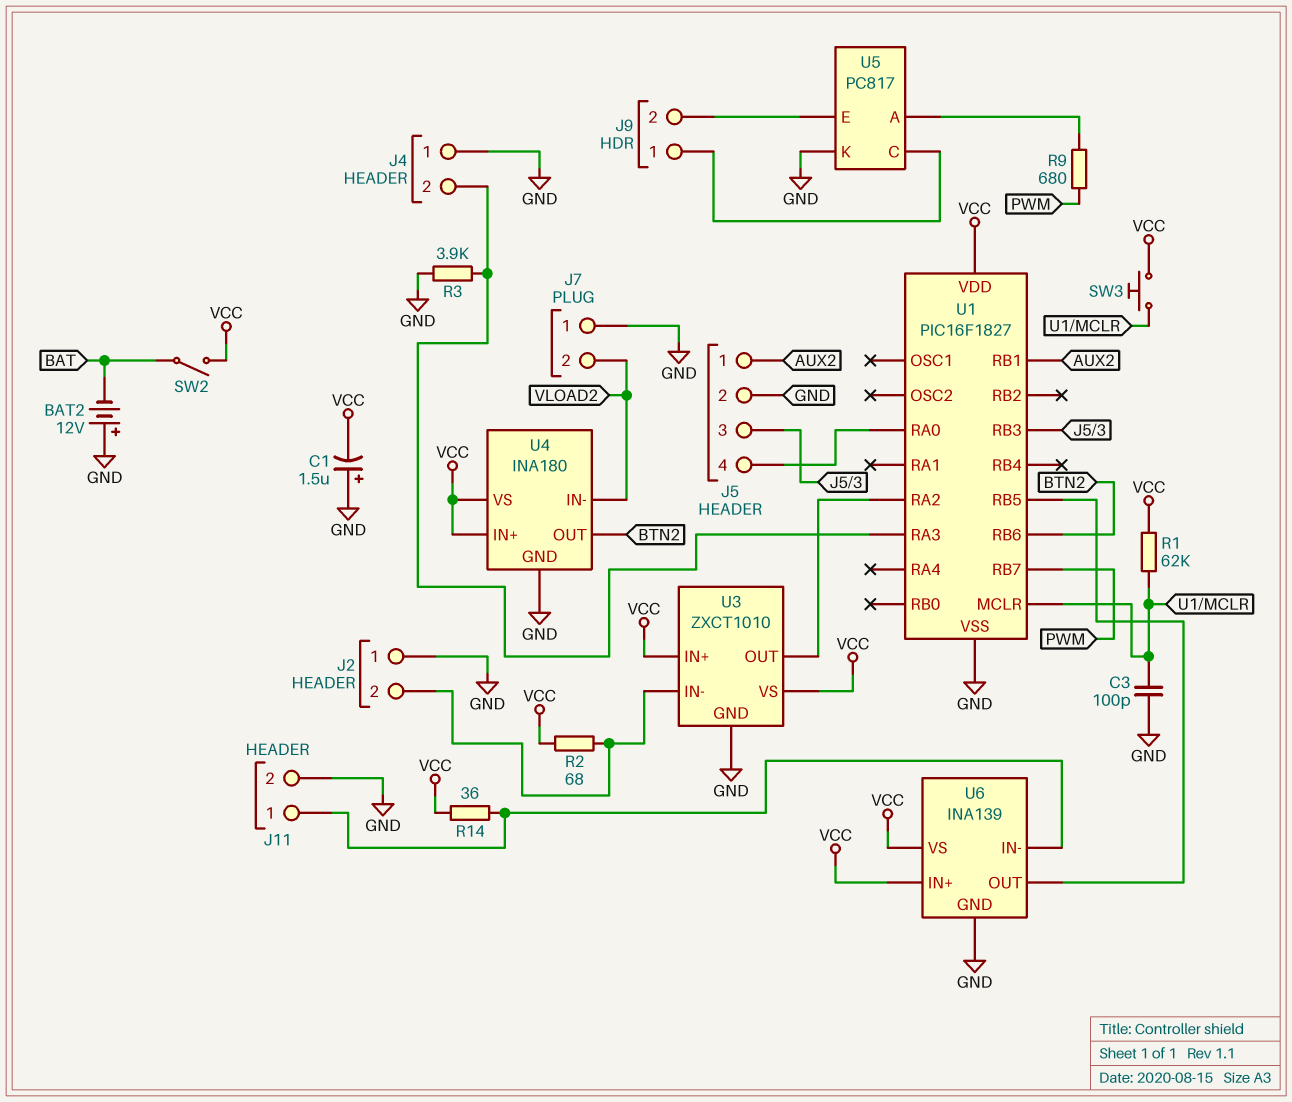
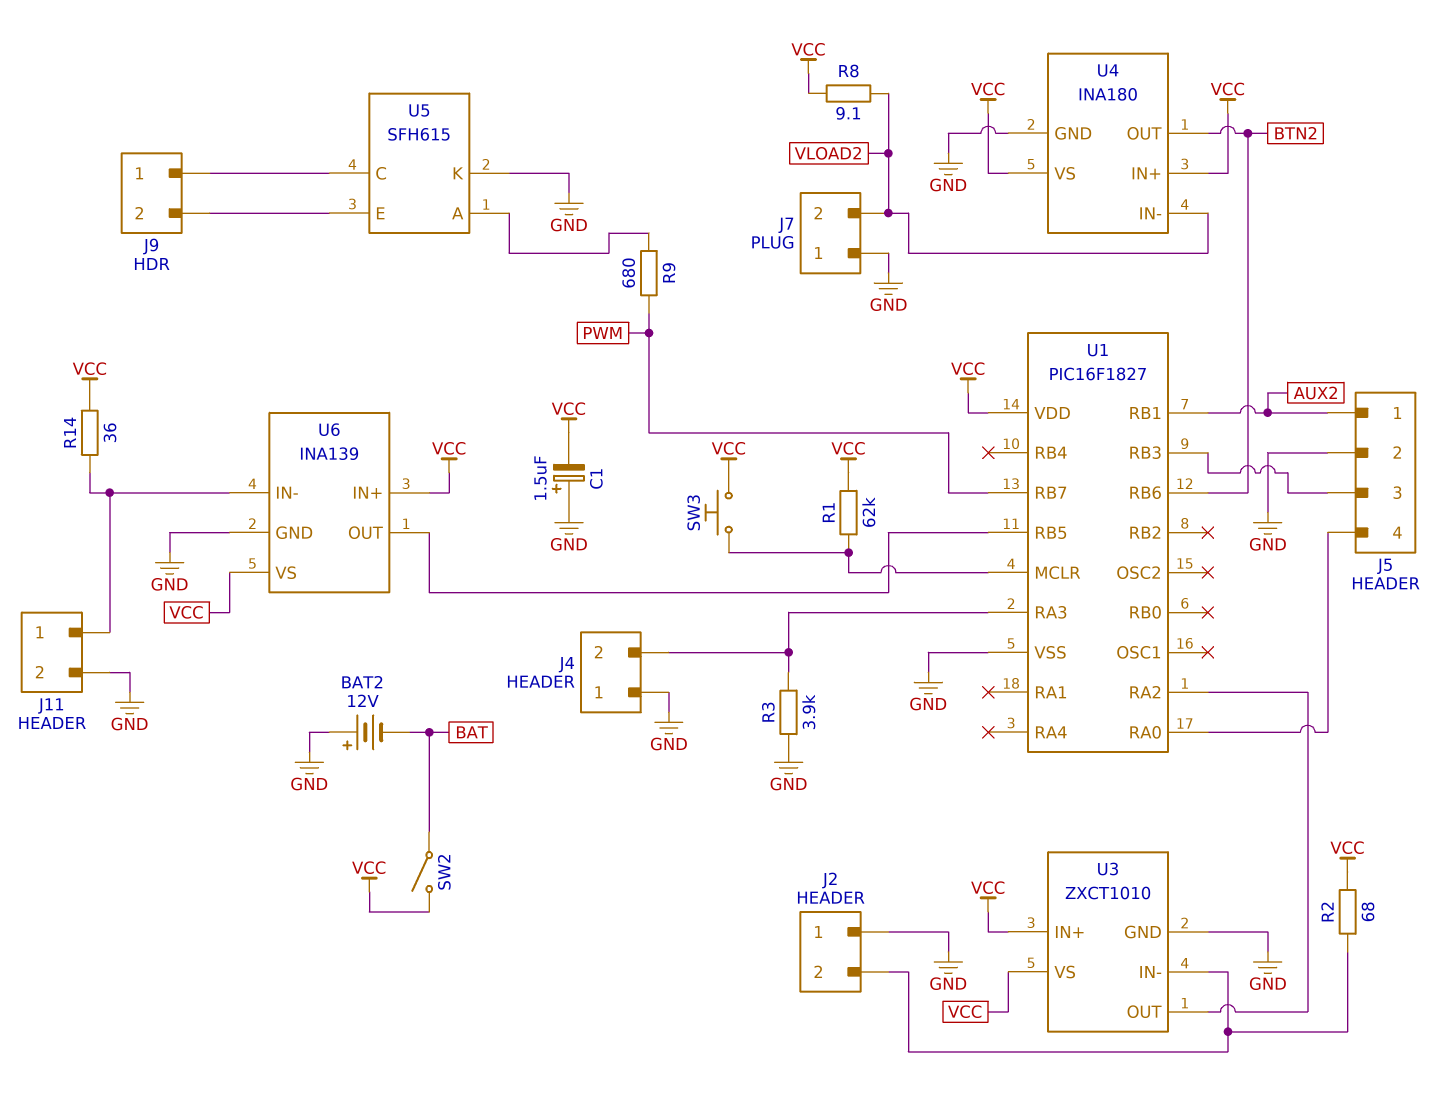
C3: 100pF (GND, U1/MCLR) -> none
R8: none -> 9.1 (VCC, VLOAD2)
U5: PC817 -> SFH615

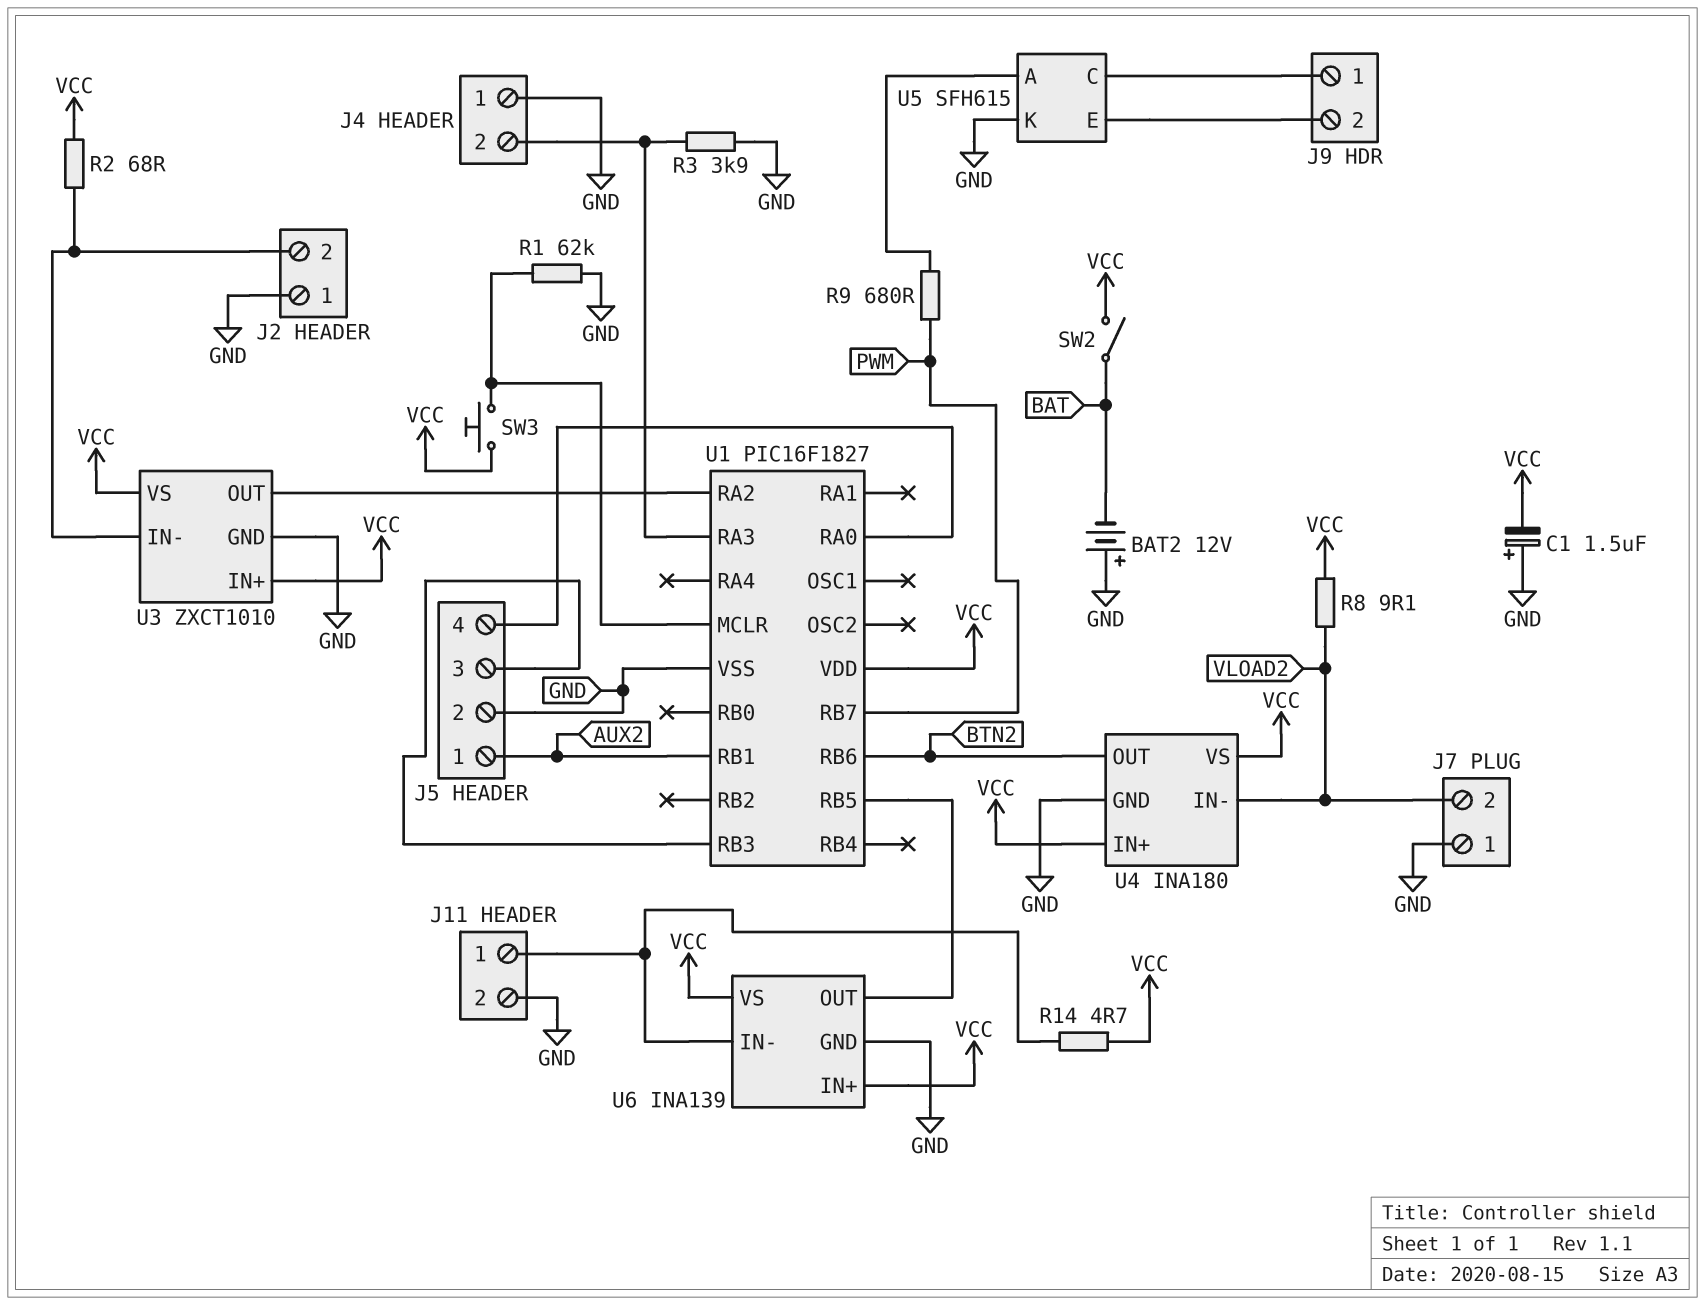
R1: 62k (U1/MCLR, VCC) -> 62k (GND, U1/MCLR)
R14: 36 (J11/1, VCC) -> 4.7 (J11/1, VCC)

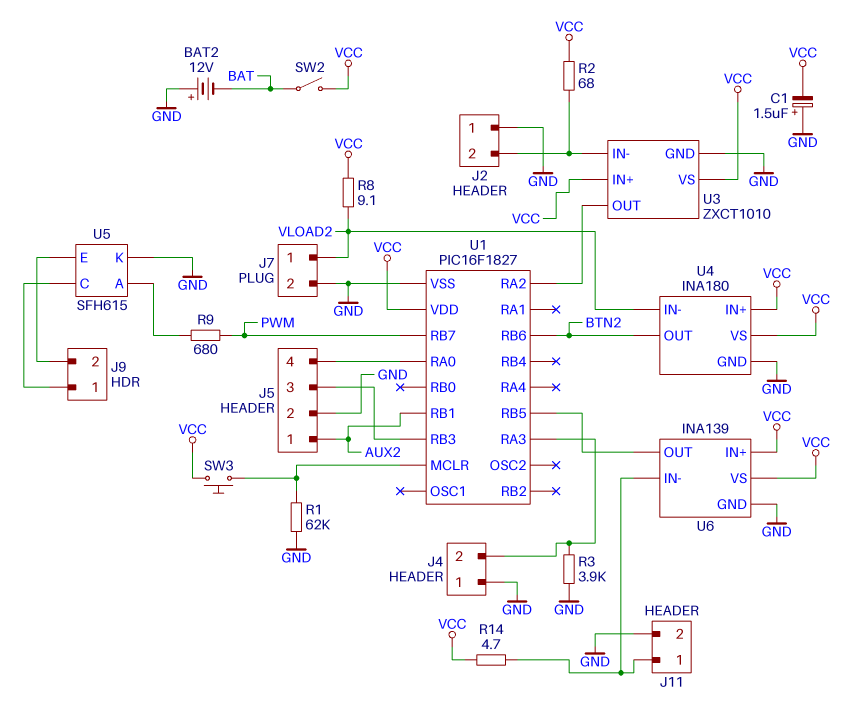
J7 pin 1: GND -> VLOAD2
J7 pin 2: VLOAD2 -> GND

